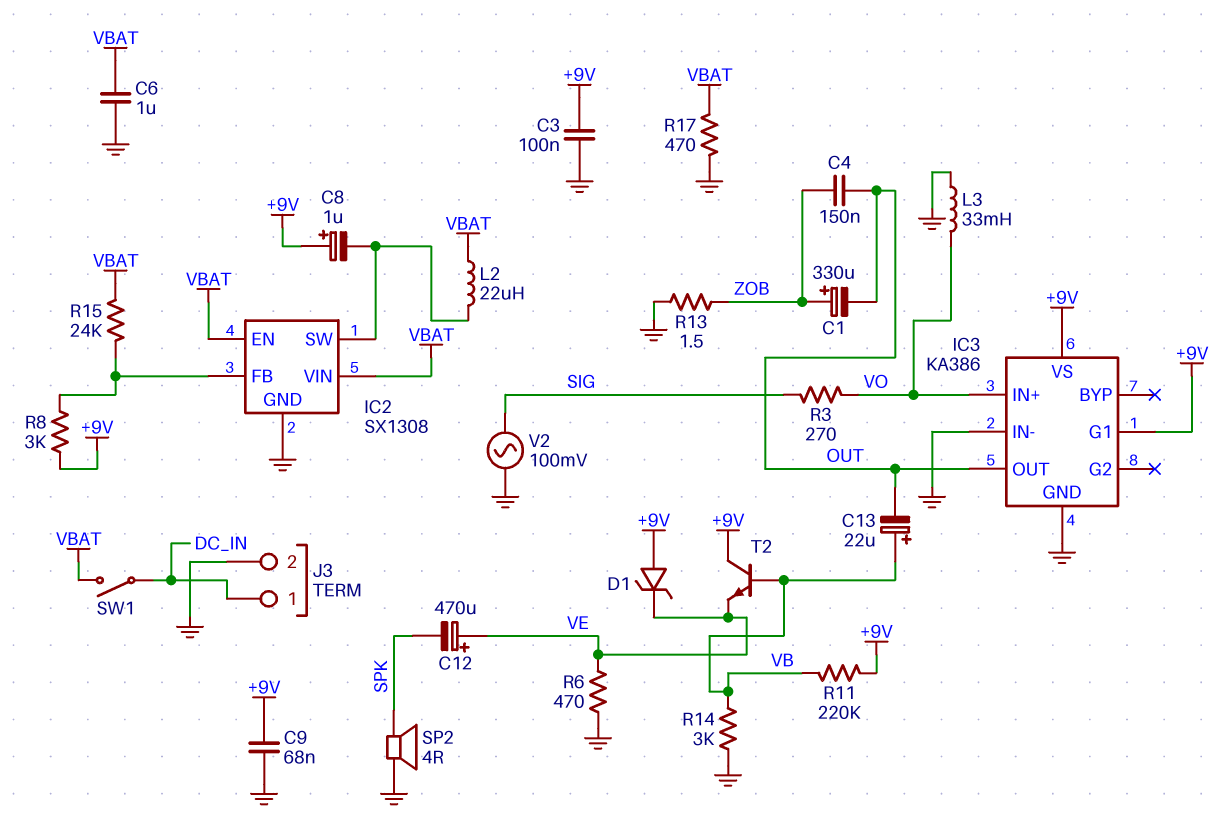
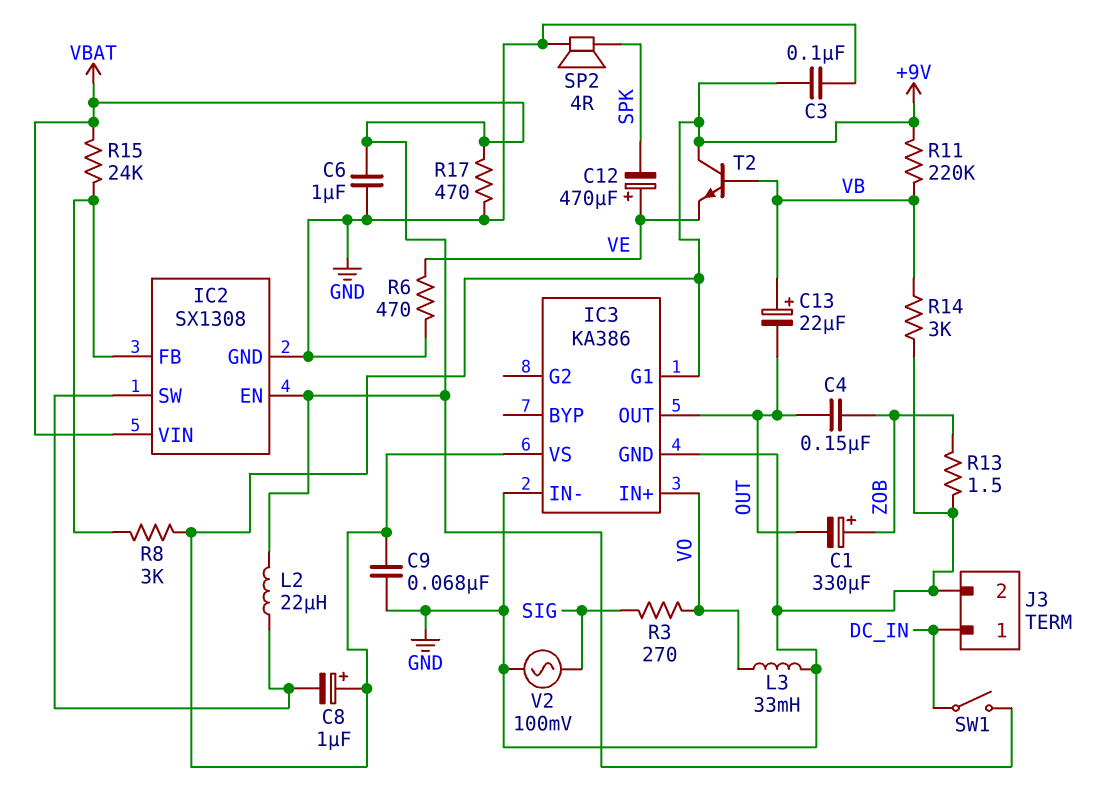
D1: zener (A +9V, K VE) -> none

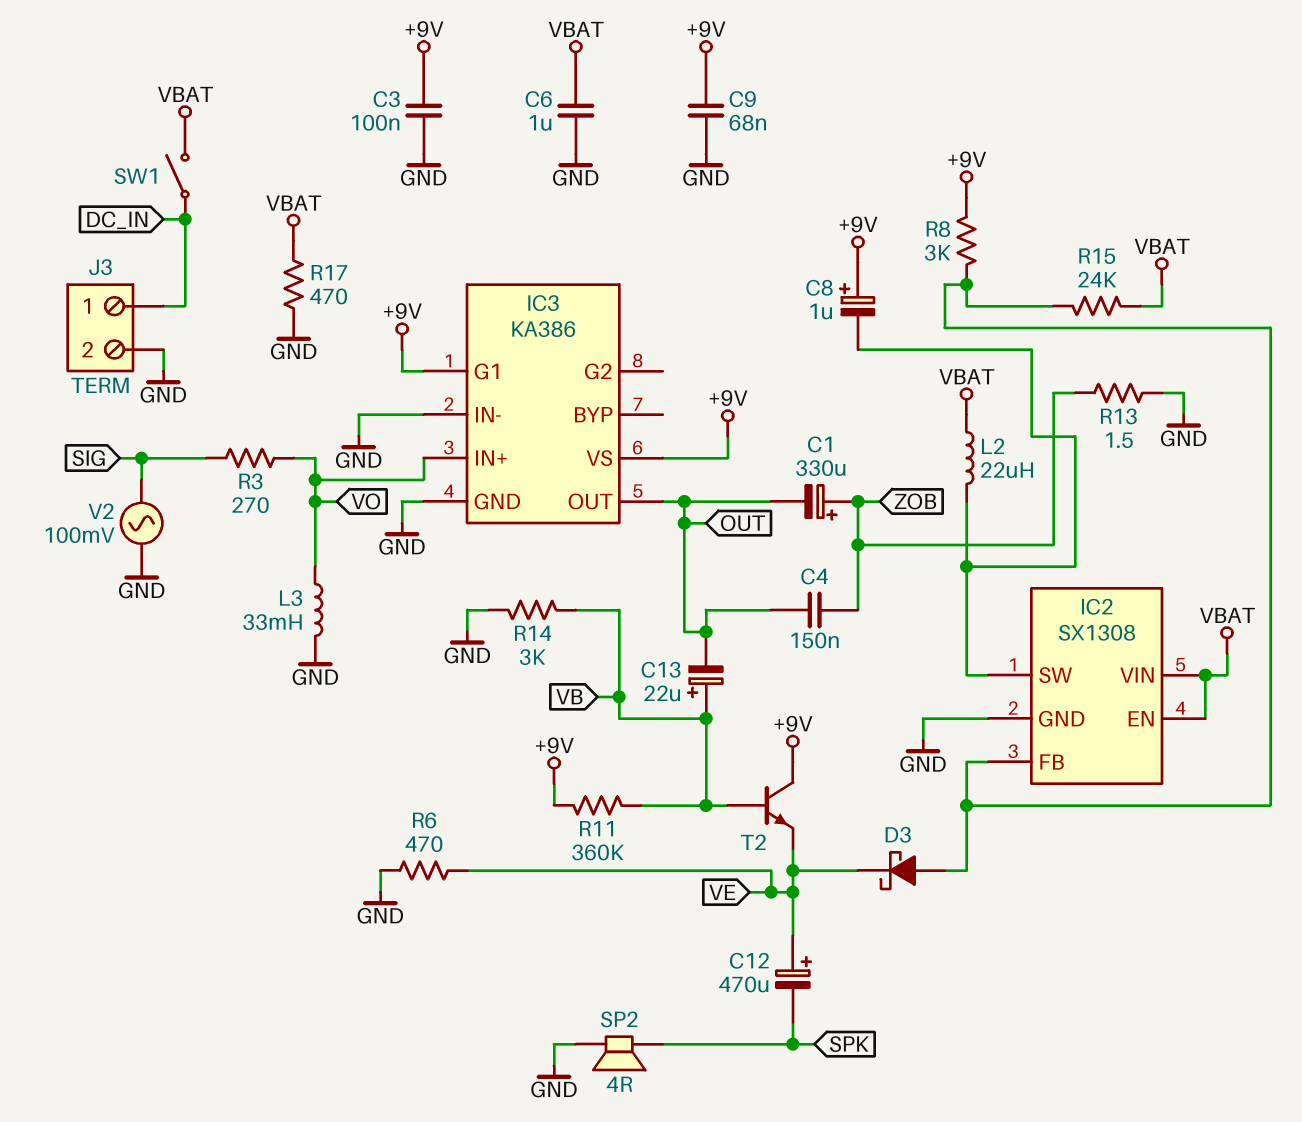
D3: none -> schottky (A IC2/FB, K VE)
R11: 220k (+9V, VB) -> 360k (+9V, VB)

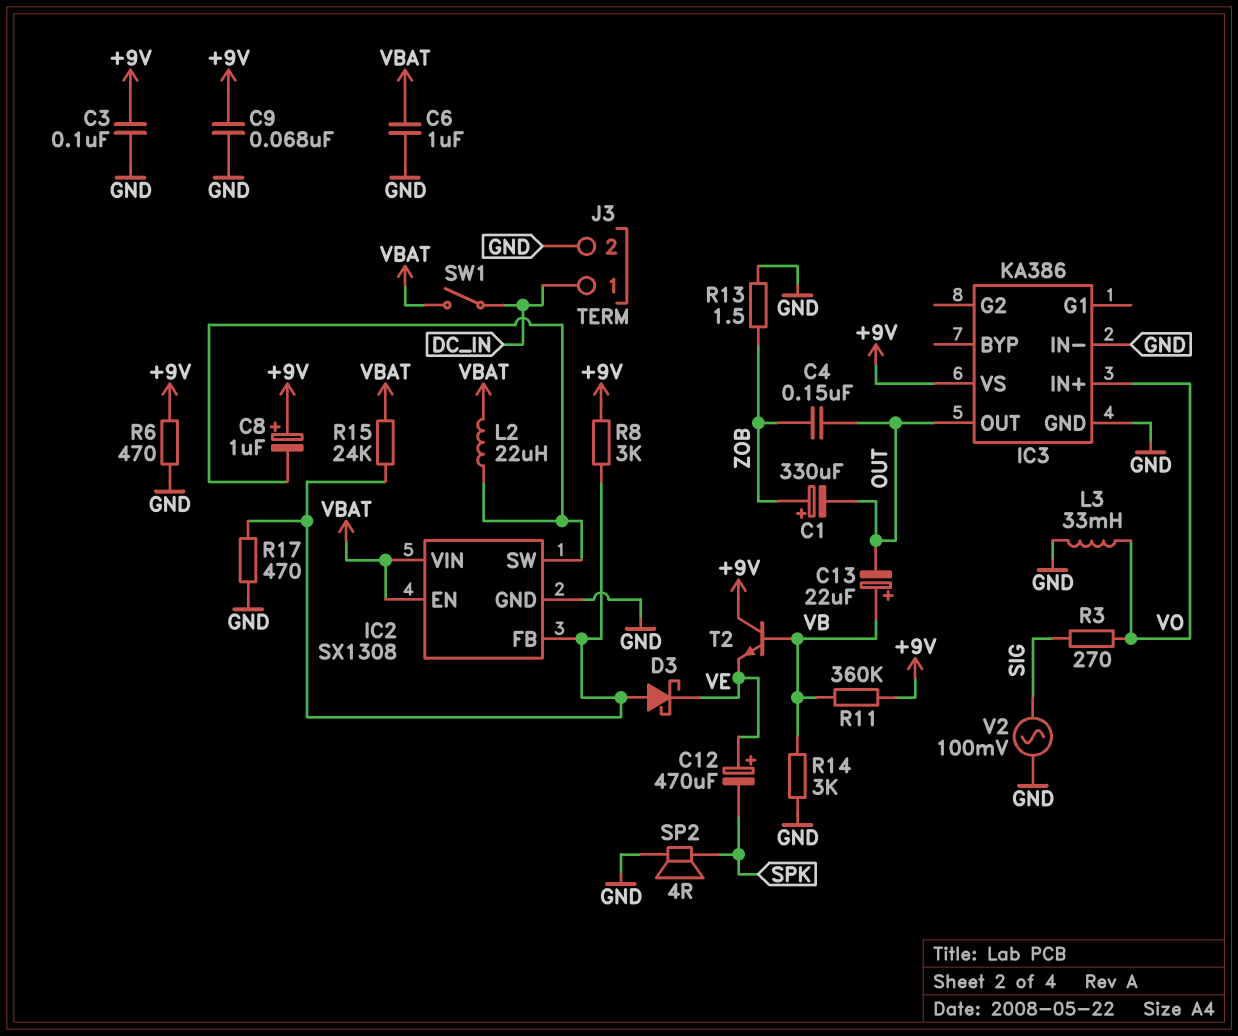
IC3 pin G1: +9V -> none
R6: 470 (GND, VE) -> 470 (+9V, GND)
R17: 470 (GND, VBAT) -> 470 (GND, IC2/FB)

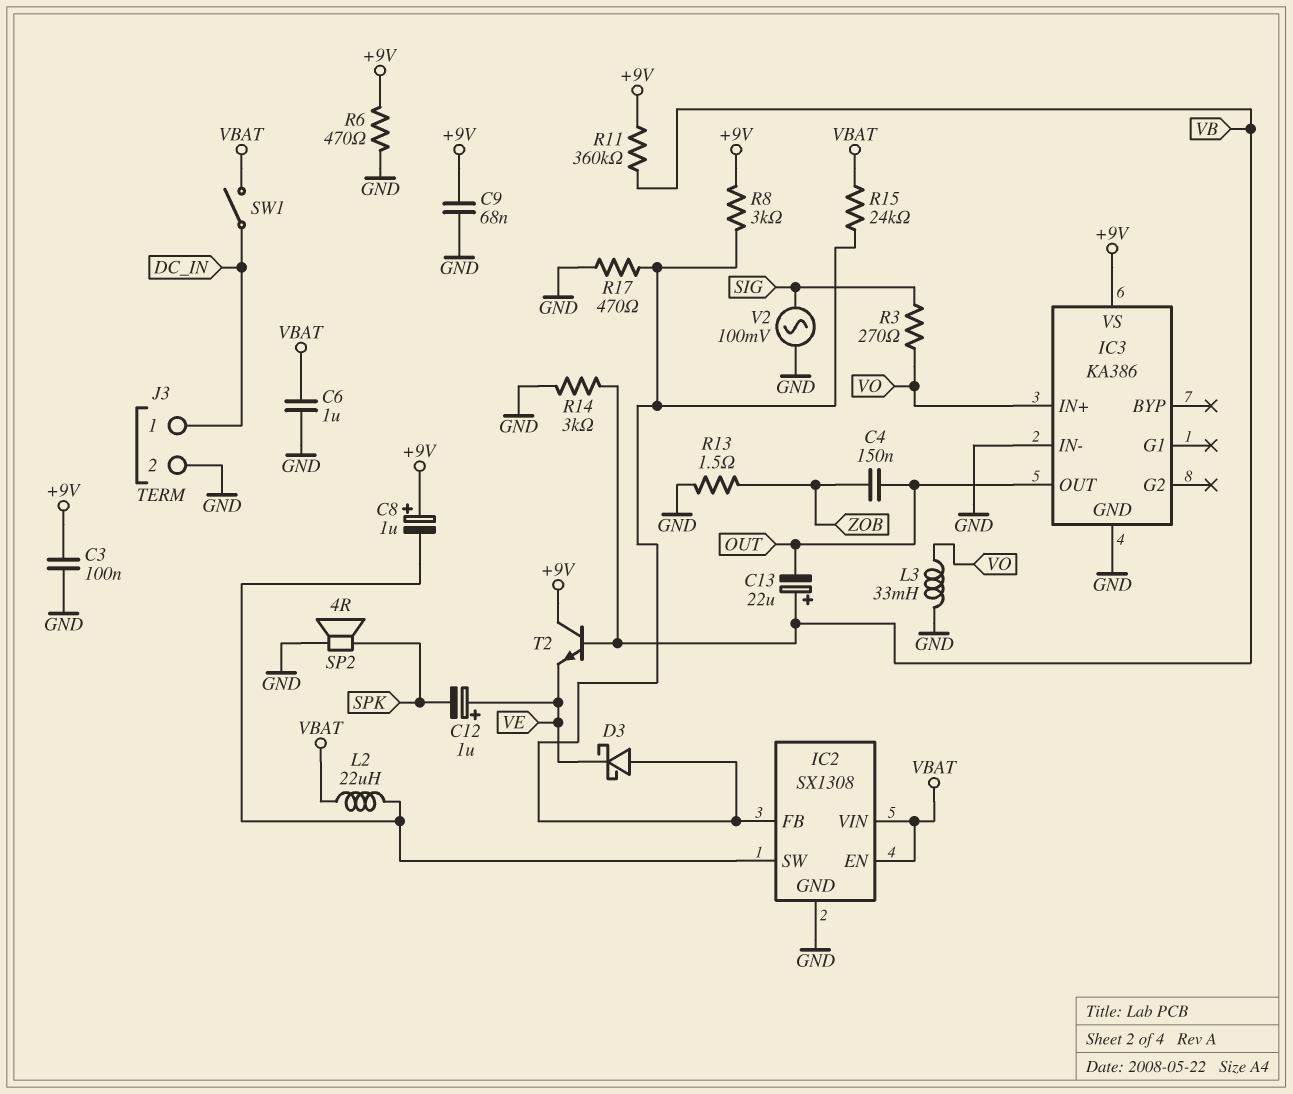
C1: 330uF (plus ZOB, minus OUT) -> none
C12: 470uF (plus VE, minus SPK) -> 1uF (plus VE, minus SPK)

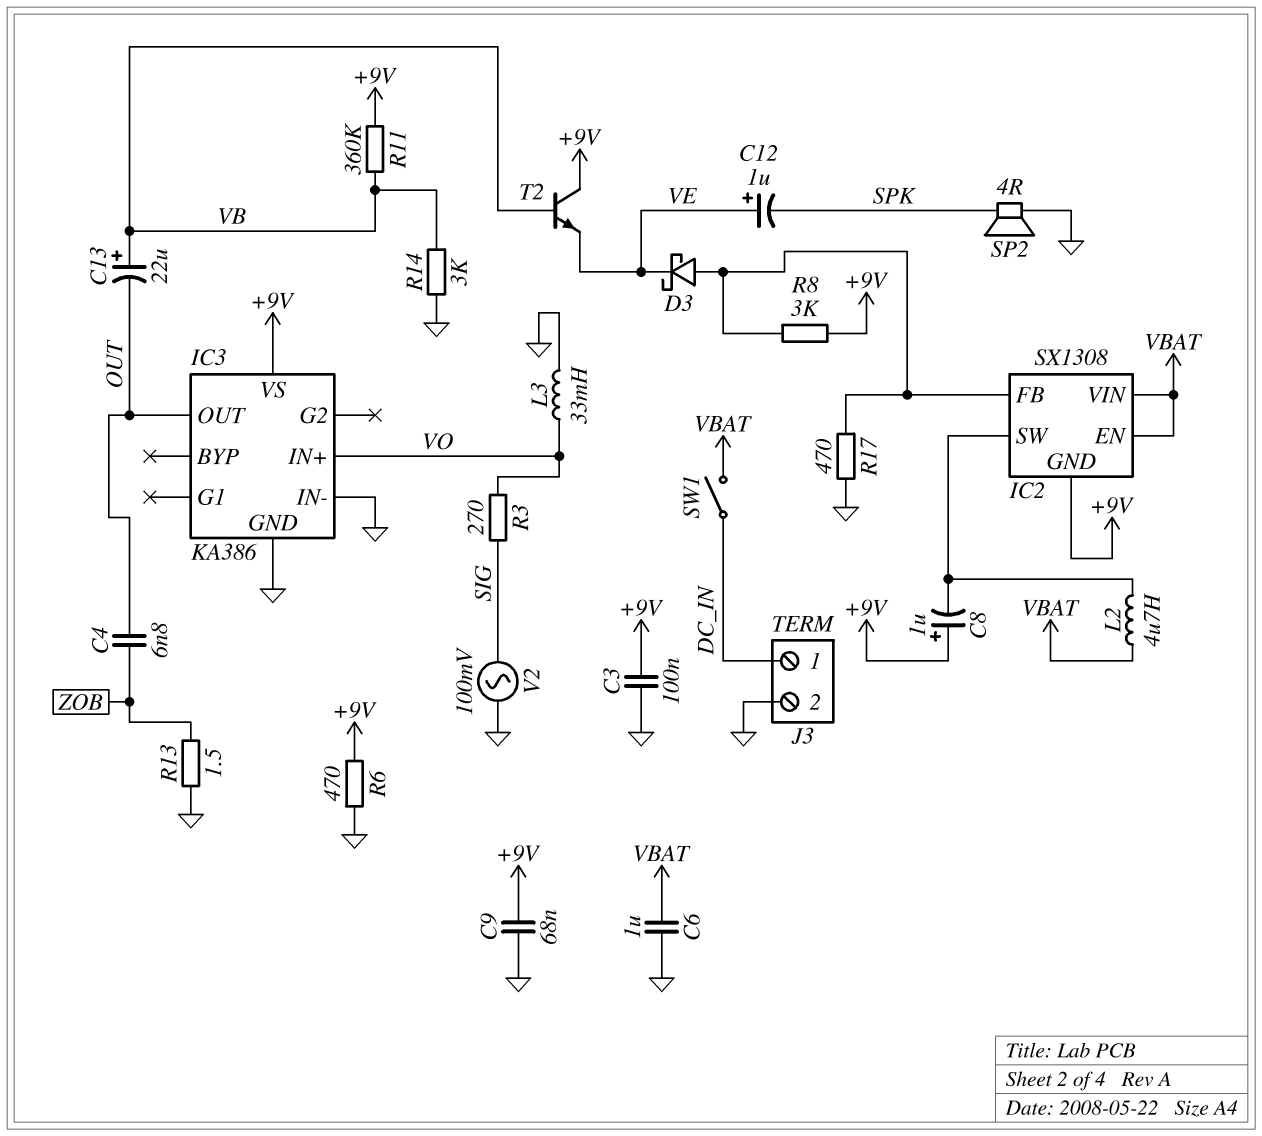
C4: 150nF (OUT, ZOB) -> 6.8nF (OUT, ZOB)
IC2 pin GND: GND -> +9V
L2: 22uH (IC2/SW, VBAT) -> 4.7uH (IC2/SW, VBAT)
R15: 24k (IC2/FB, VBAT) -> none

